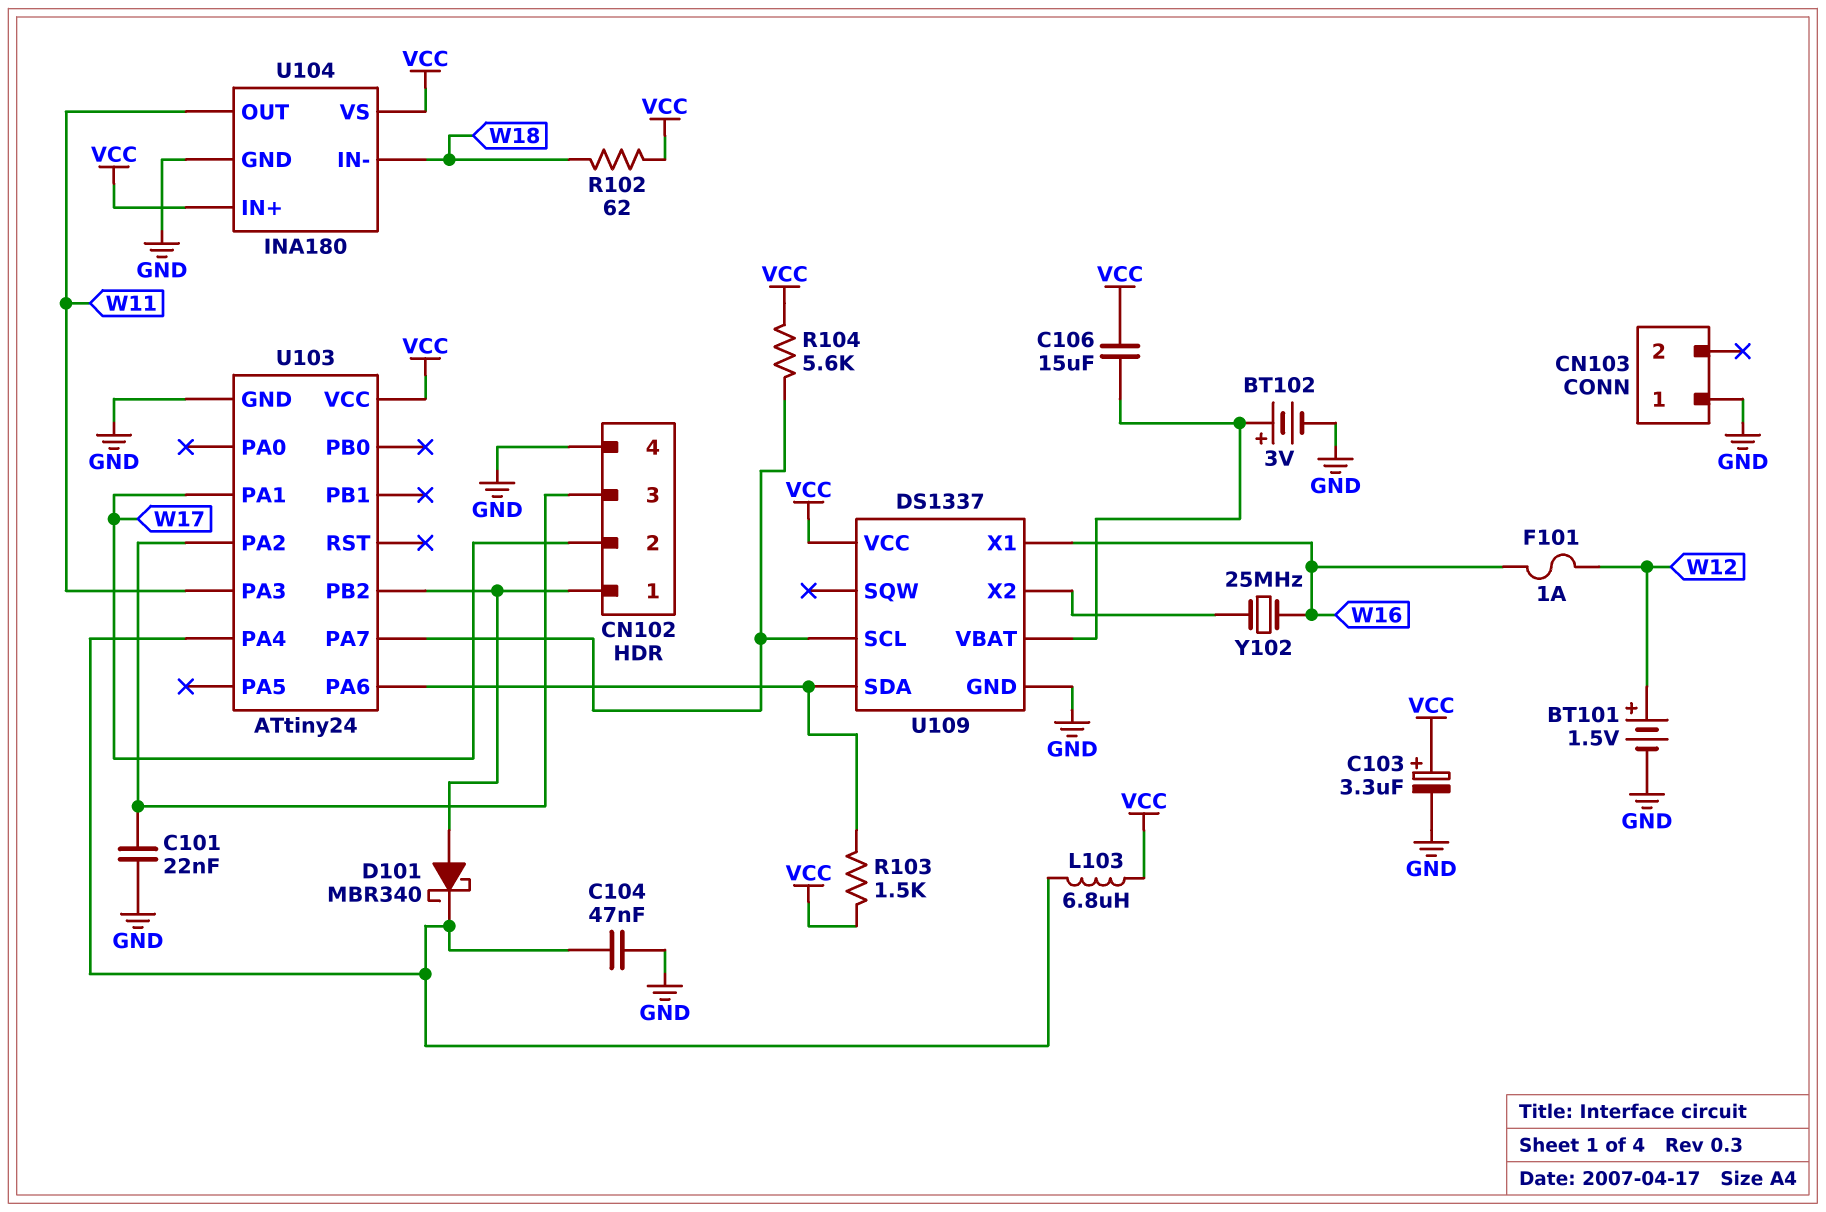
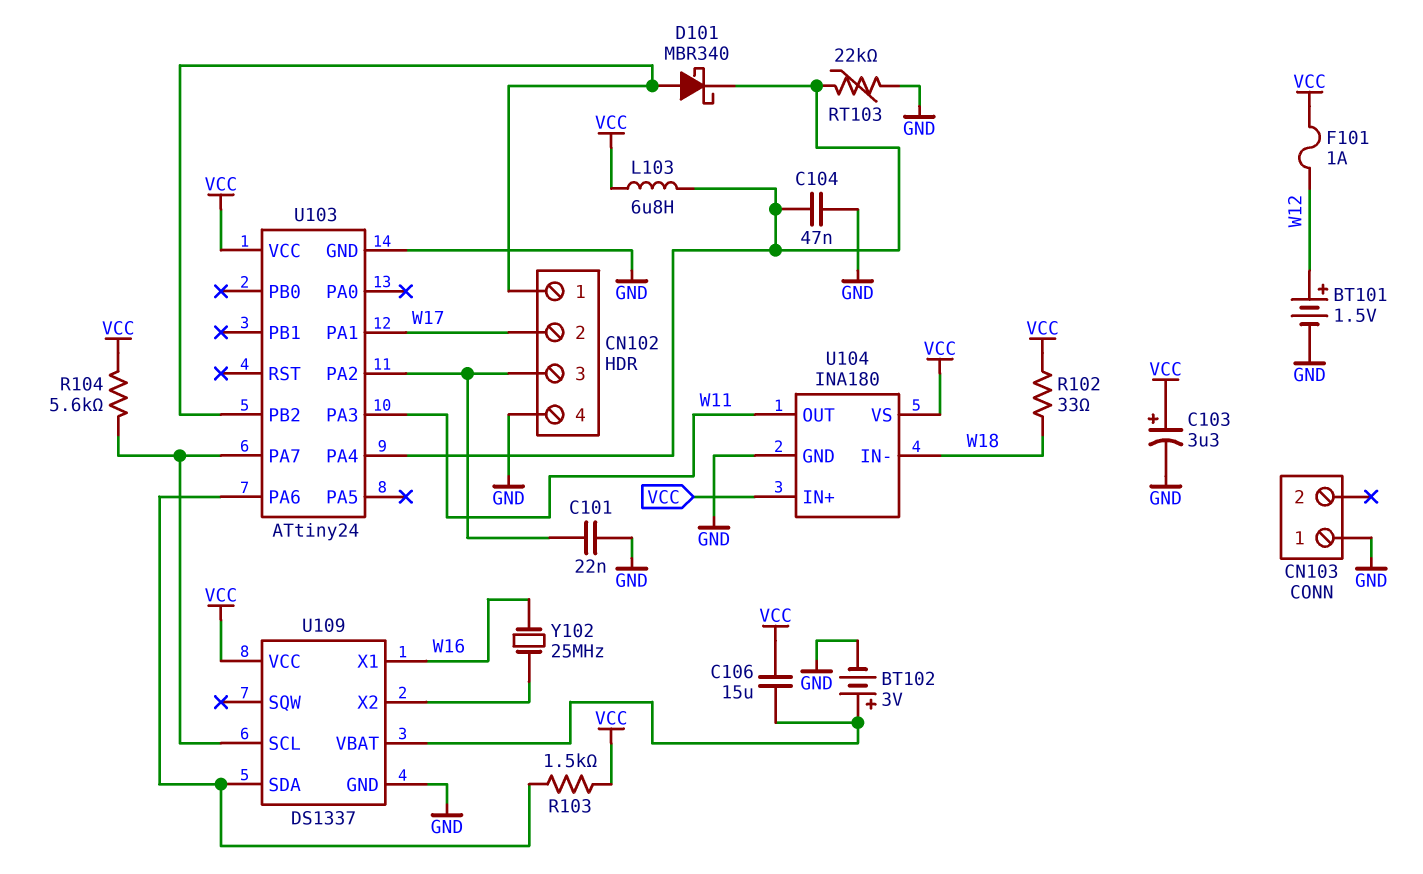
F101: 1A (W12, W16) -> 1A (VCC, W12)
R102: 62 (VCC, W18) -> 33 (VCC, W18)
RT103: none -> 22k (GND, U103/PA4)

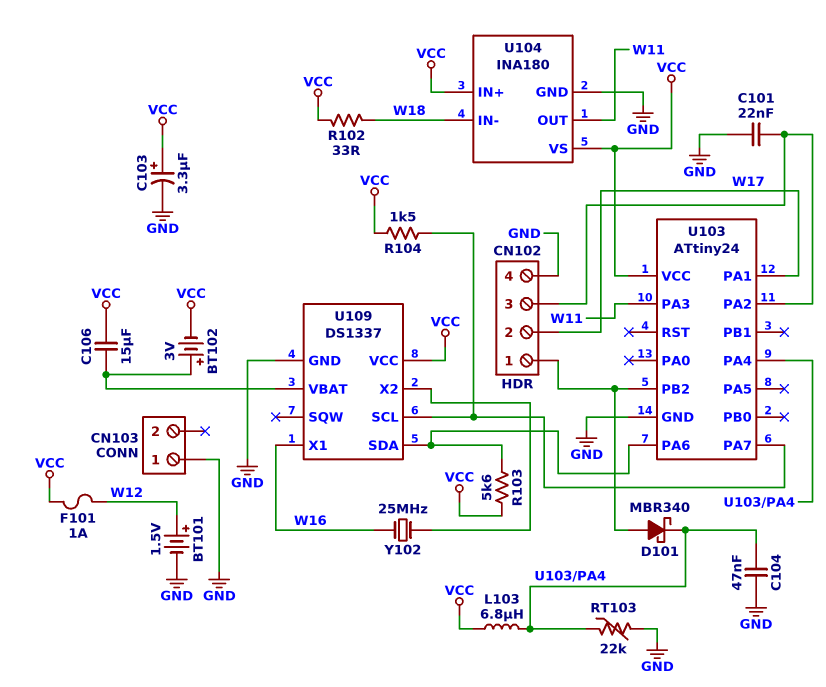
BT102: 3V (plus U109/VBAT, minus GND) -> 3V (plus U109/VBAT, minus VCC)
R103: 1.5k (U103/PA6, VCC) -> 5.6k (U103/PA6, VCC)
R104: 5.6k (U103/PA7, VCC) -> 1.5k (U103/PA7, VCC)

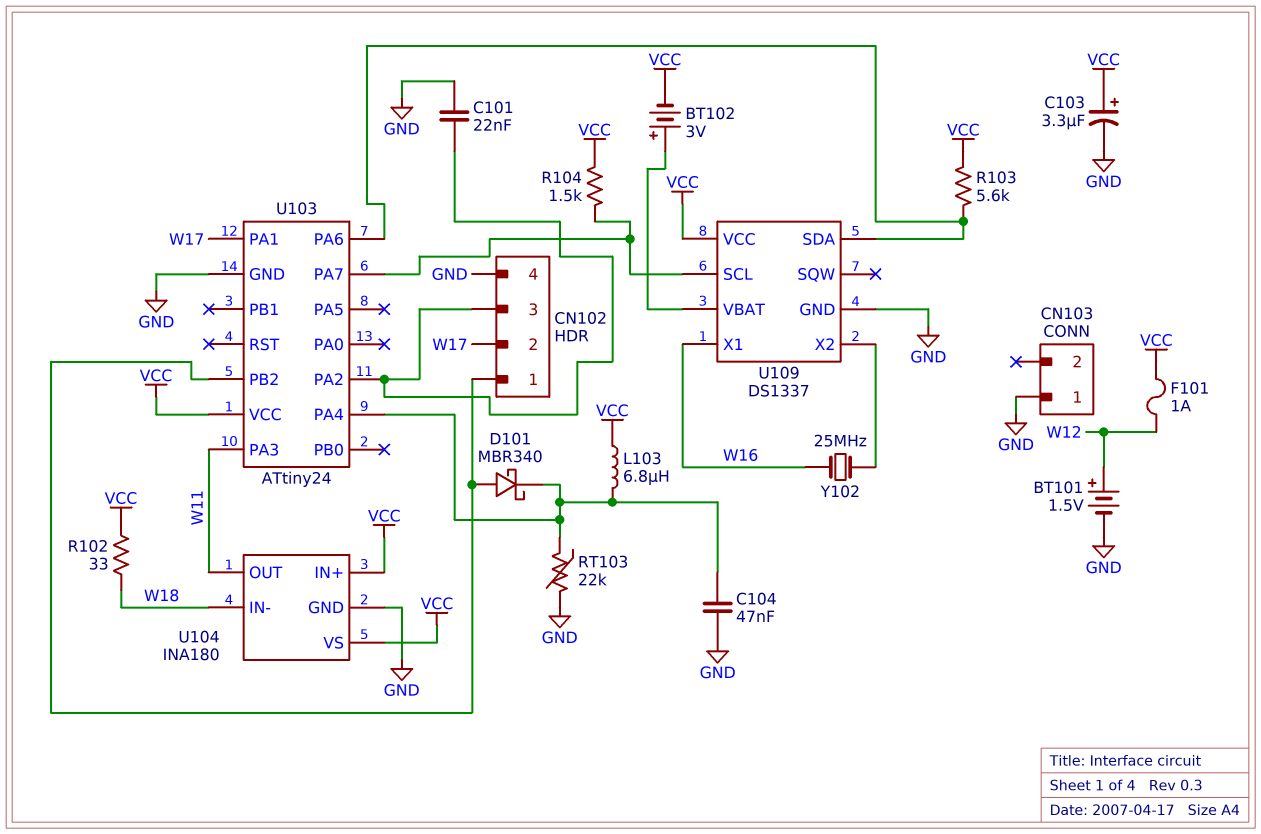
C106: 15uF (U109/VBAT, VCC) -> none

